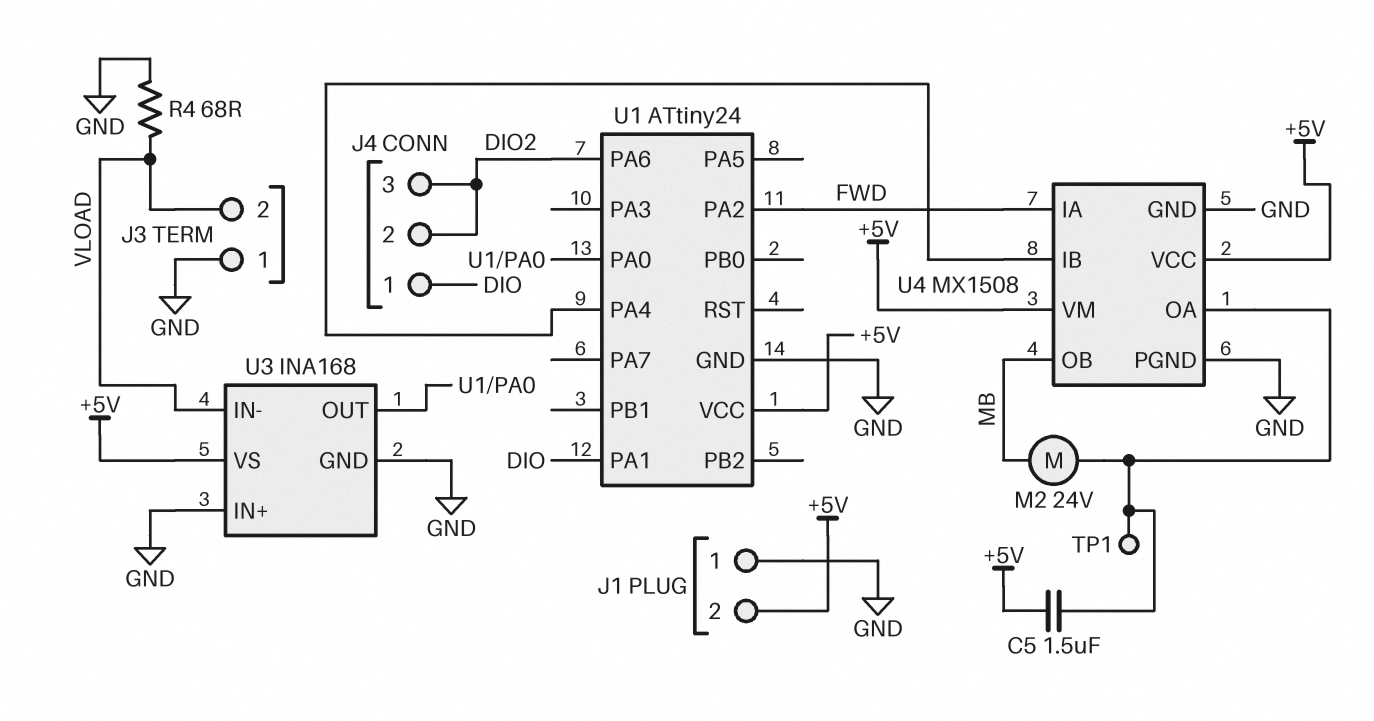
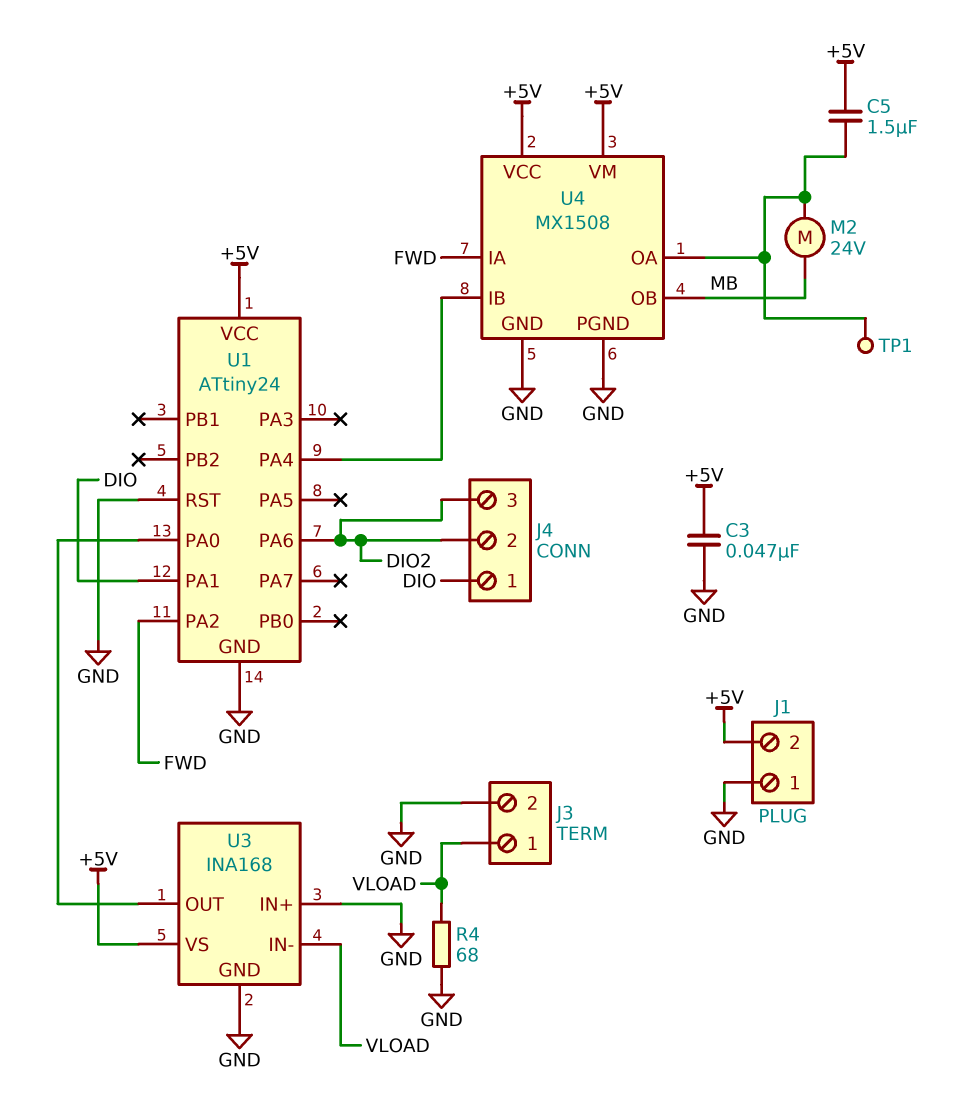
C3: none -> 47nF (+5V, GND)
J3 pin 1: GND -> VLOAD
J3 pin 2: VLOAD -> GND
U1 pin RST: none -> GND

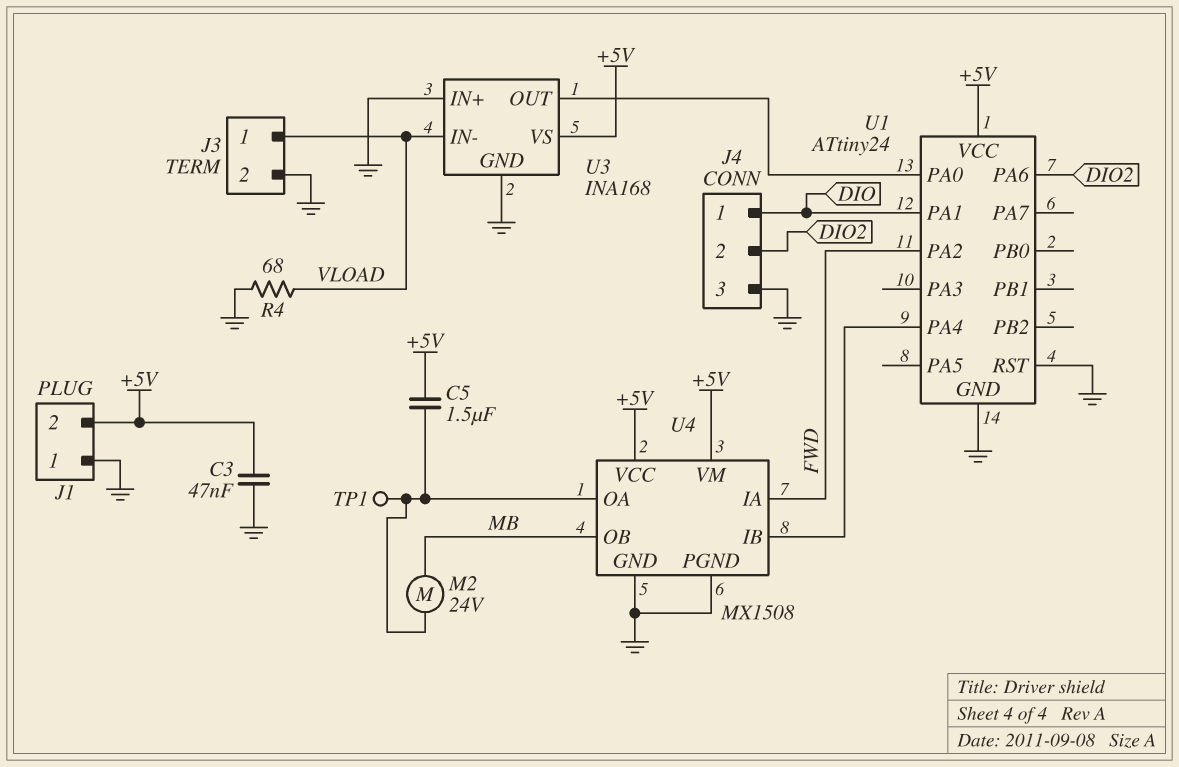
J4 pin 3: DIO2 -> GND

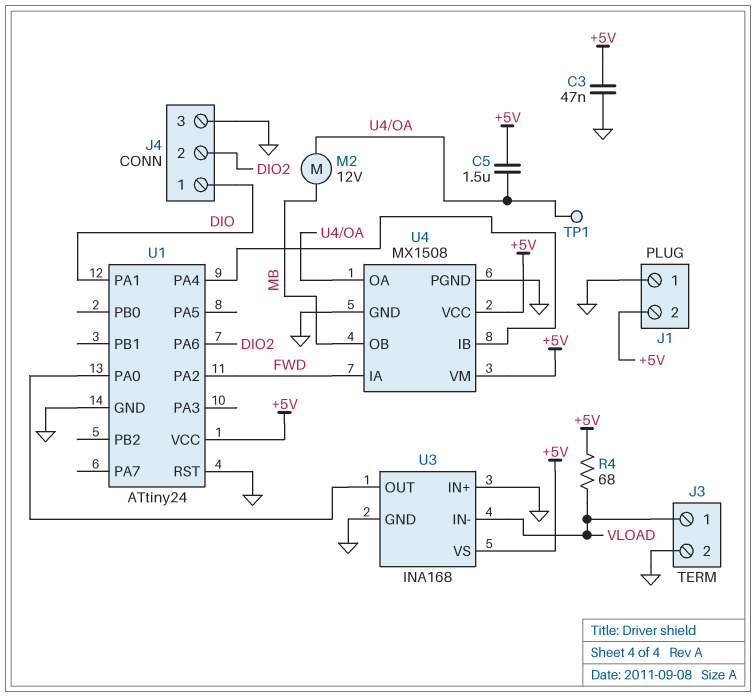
M2: motor 24V (MB, U4/OA) -> motor 12V (MB, U4/OA)
R4: 68 (GND, VLOAD) -> 68 (+5V, VLOAD)

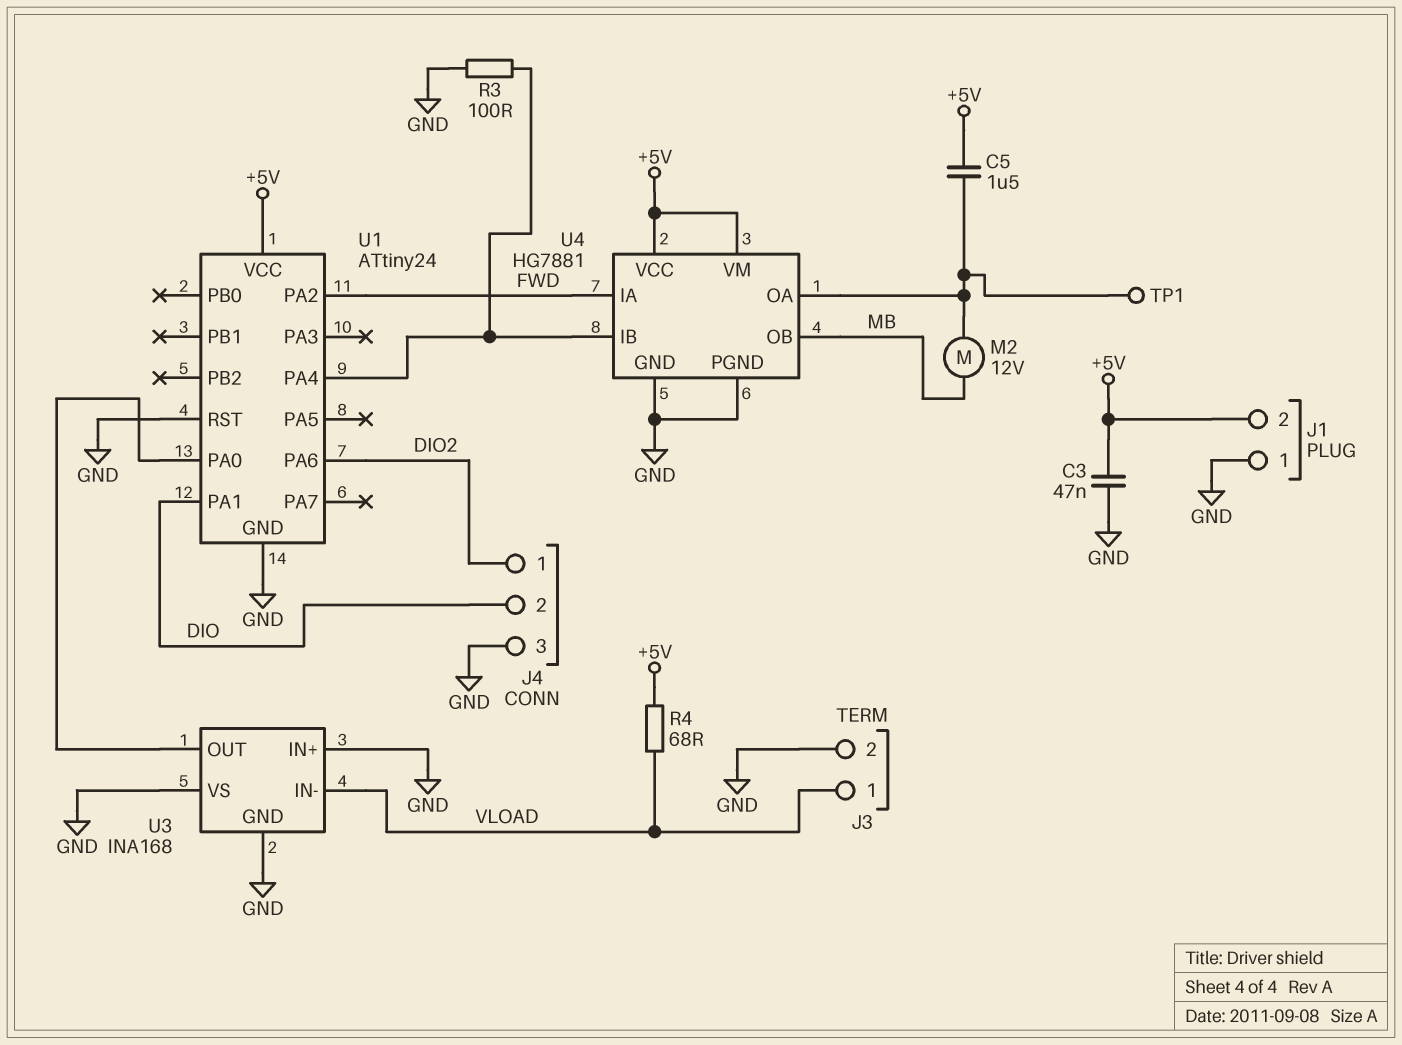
J4 pin 1: DIO -> DIO2
J4 pin 2: DIO2 -> DIO
R3: none -> 100 (GND, U1/PA4)
U3 pin VS: +5V -> GND
U4: MX1508 -> HG7881

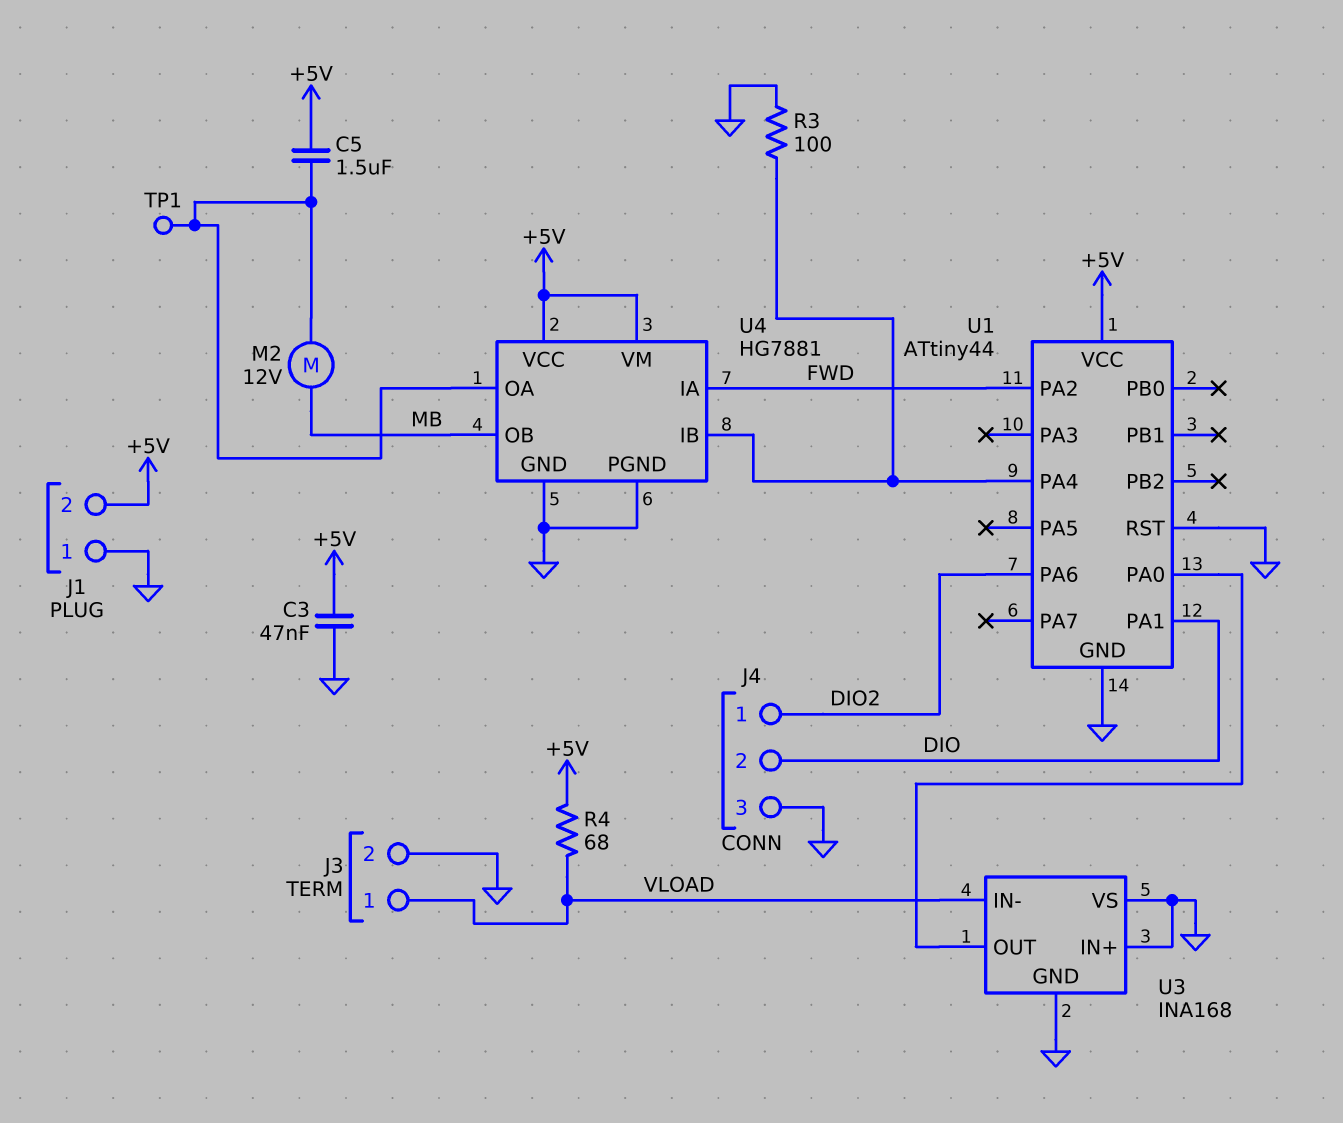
U1: ATtiny24 -> ATtiny44

